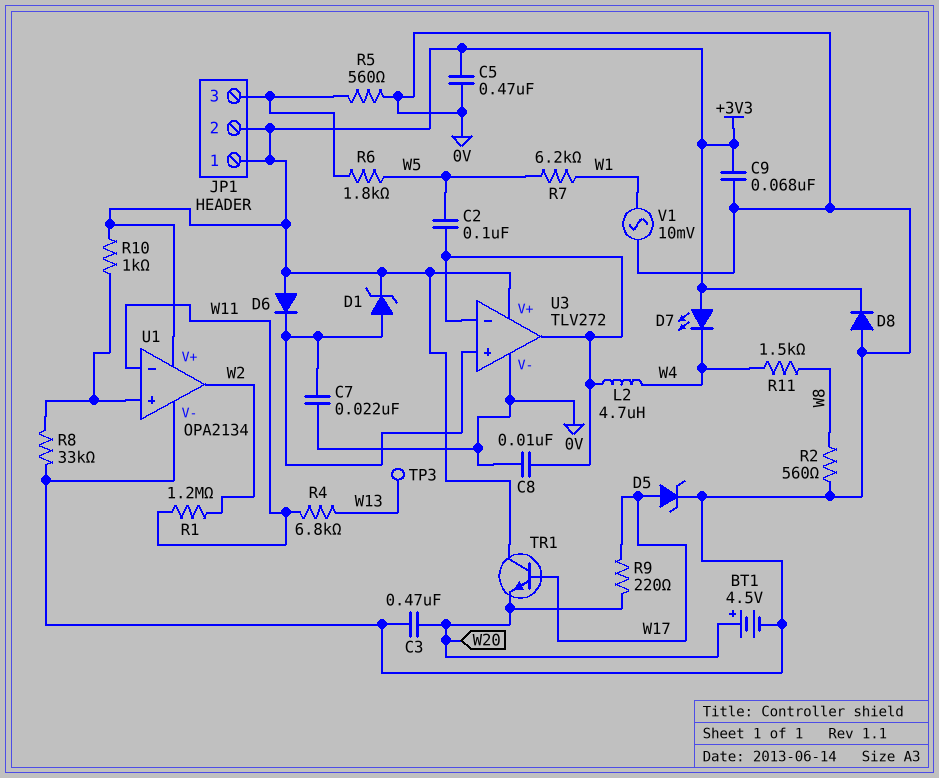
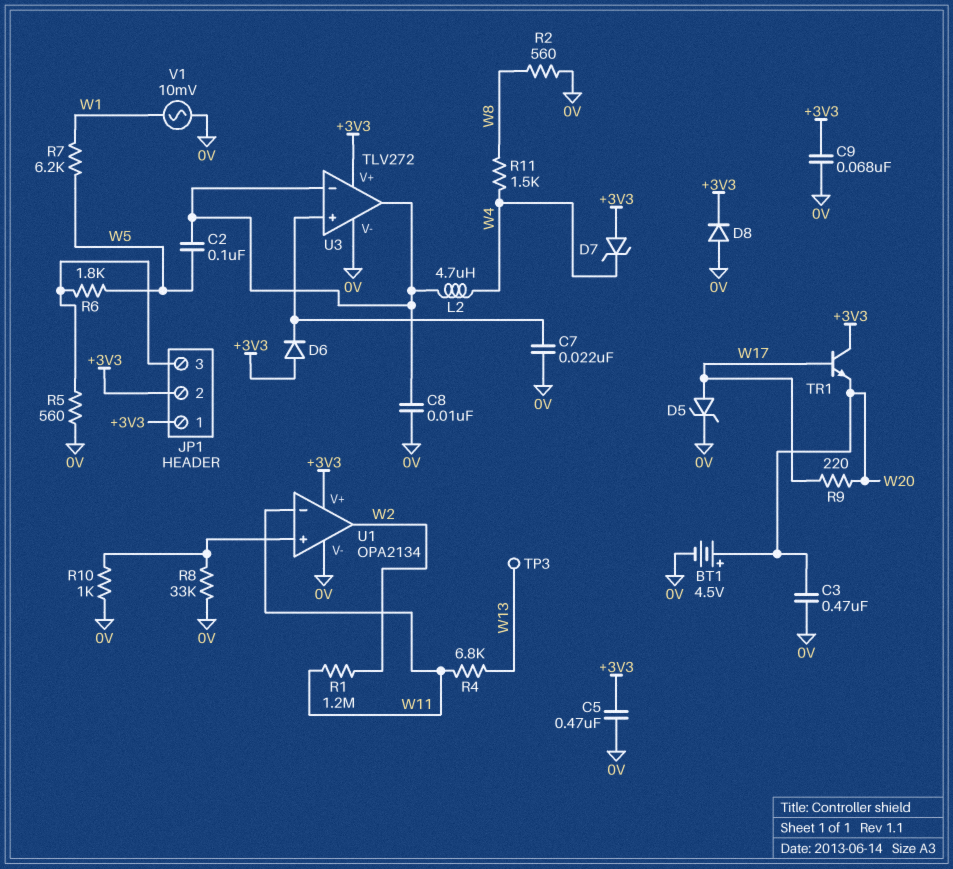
D1: zener (A U3/in+, K +3V3) -> none
D7: LED (A +3V3, K W4) -> zener (A +3V3, K W4)
R10: 1k (+3V3, U1/in+) -> 1k (0V, U1/in+)

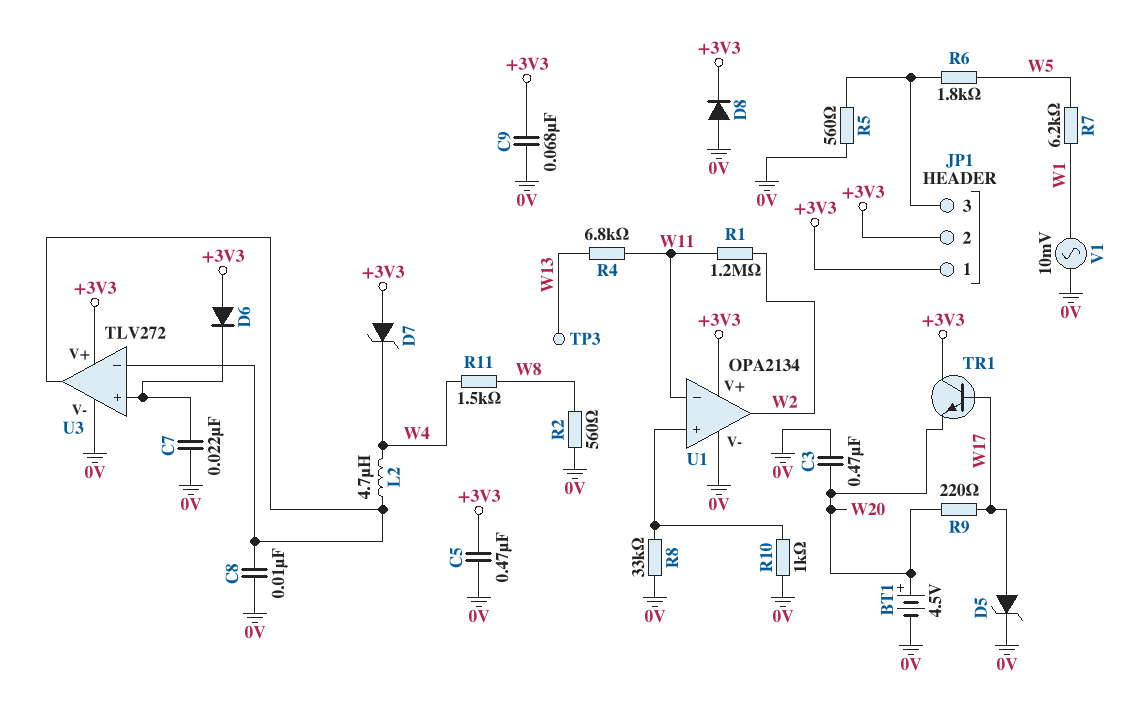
C2: 100nF (U3/in-, W5) -> none

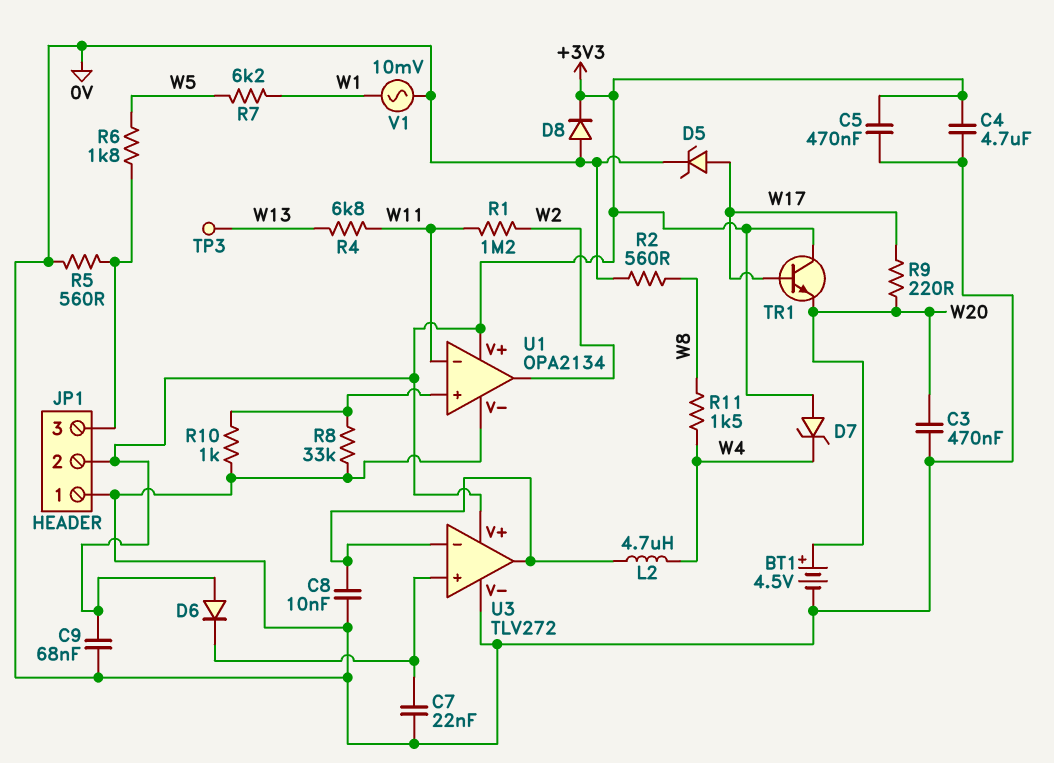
C4: none -> 4.7uF (+3V3, 0V)
JP1 pin 1: +3V3 -> 0V

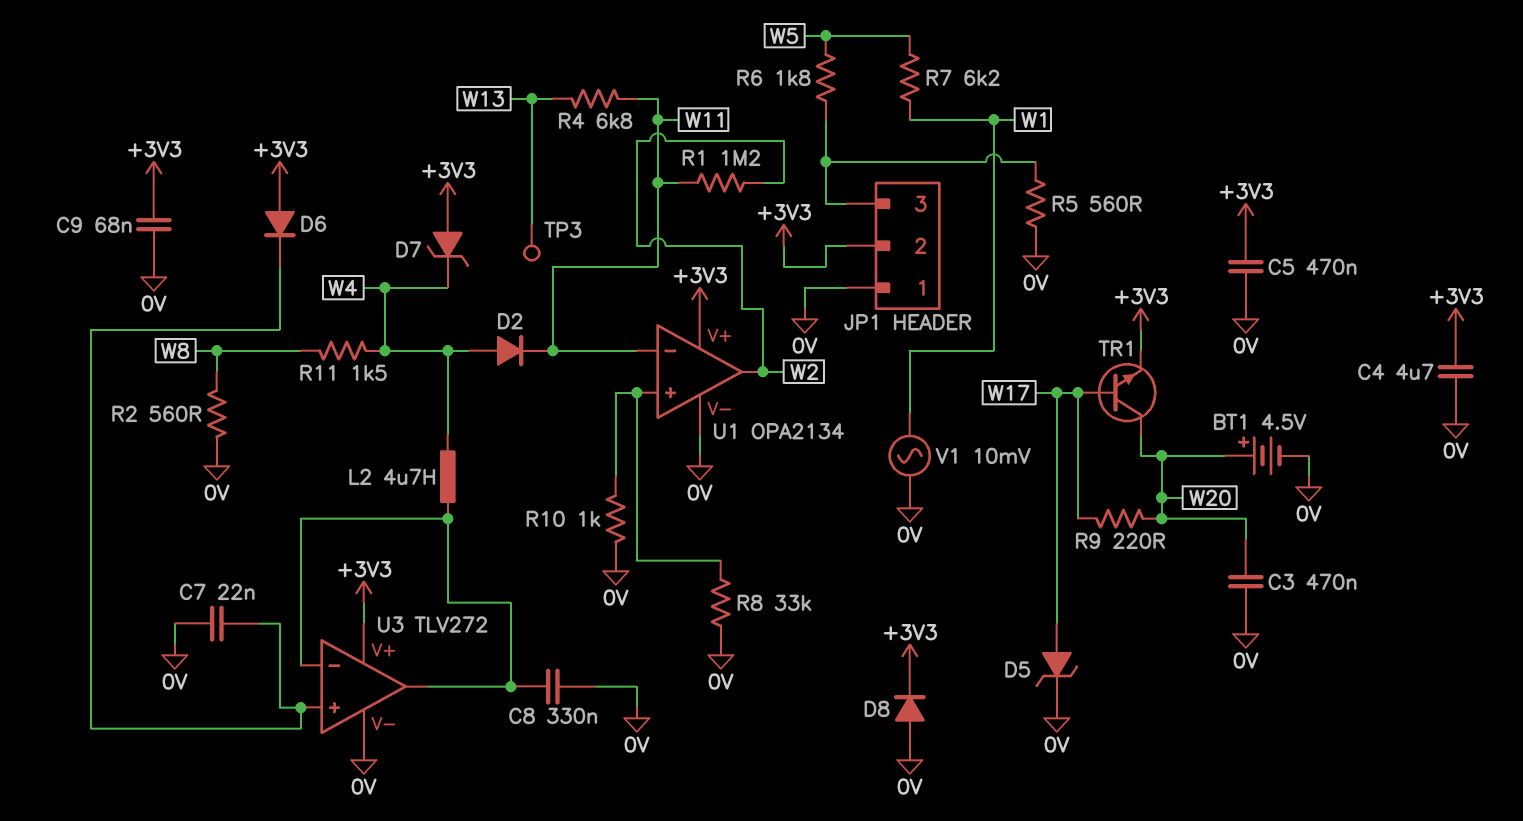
C8: 10nF (0V, U3/in-) -> 330nF (0V, U3/in-)
D2: none -> diode (A W4, K W11)
TR1: NPN (B W17, C +3V3, E W20) -> NPN (B W17, C W20, E +3V3)

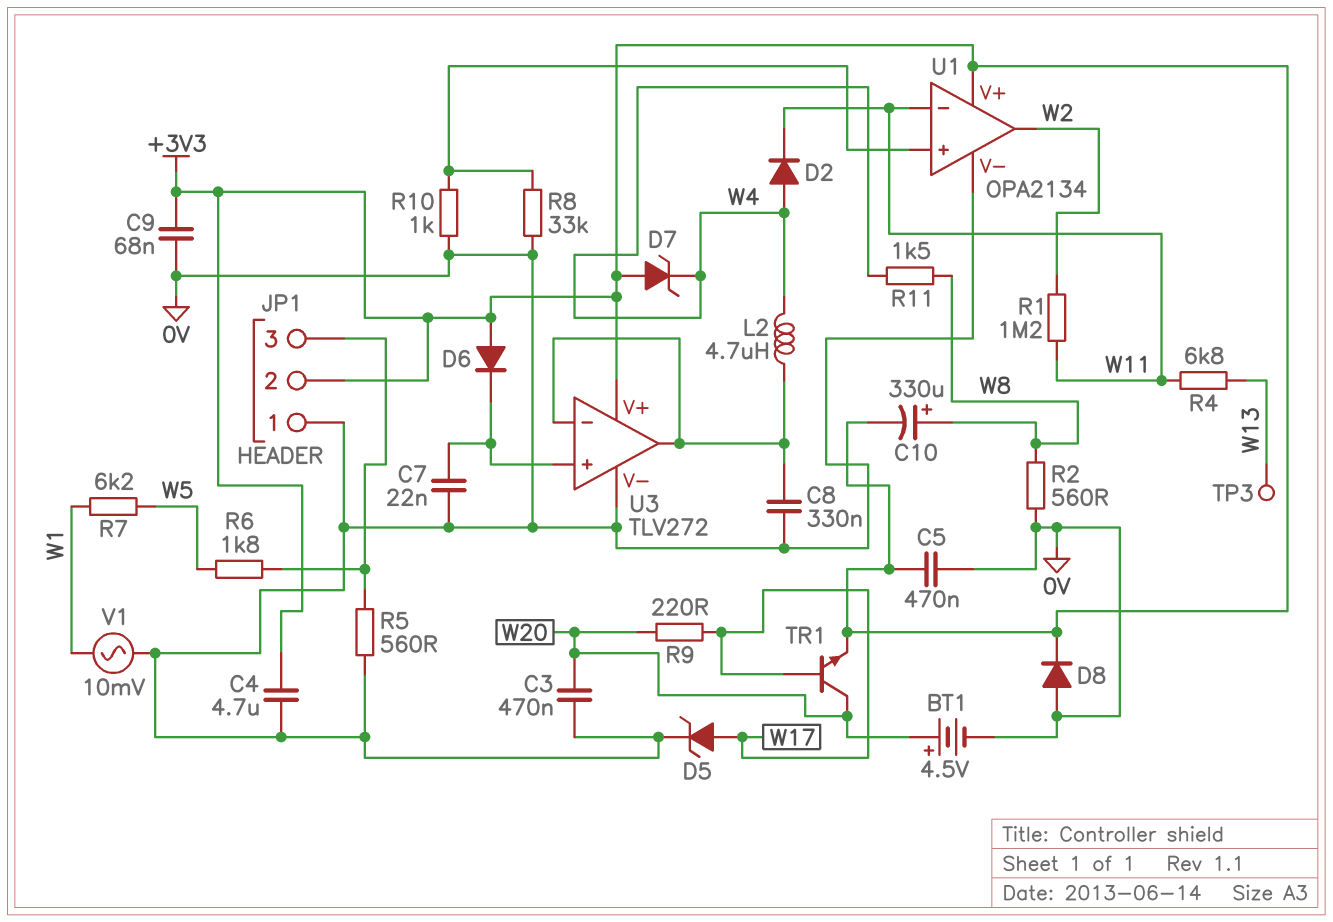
C10: none -> 330uF (plus W8, minus +3V3)

